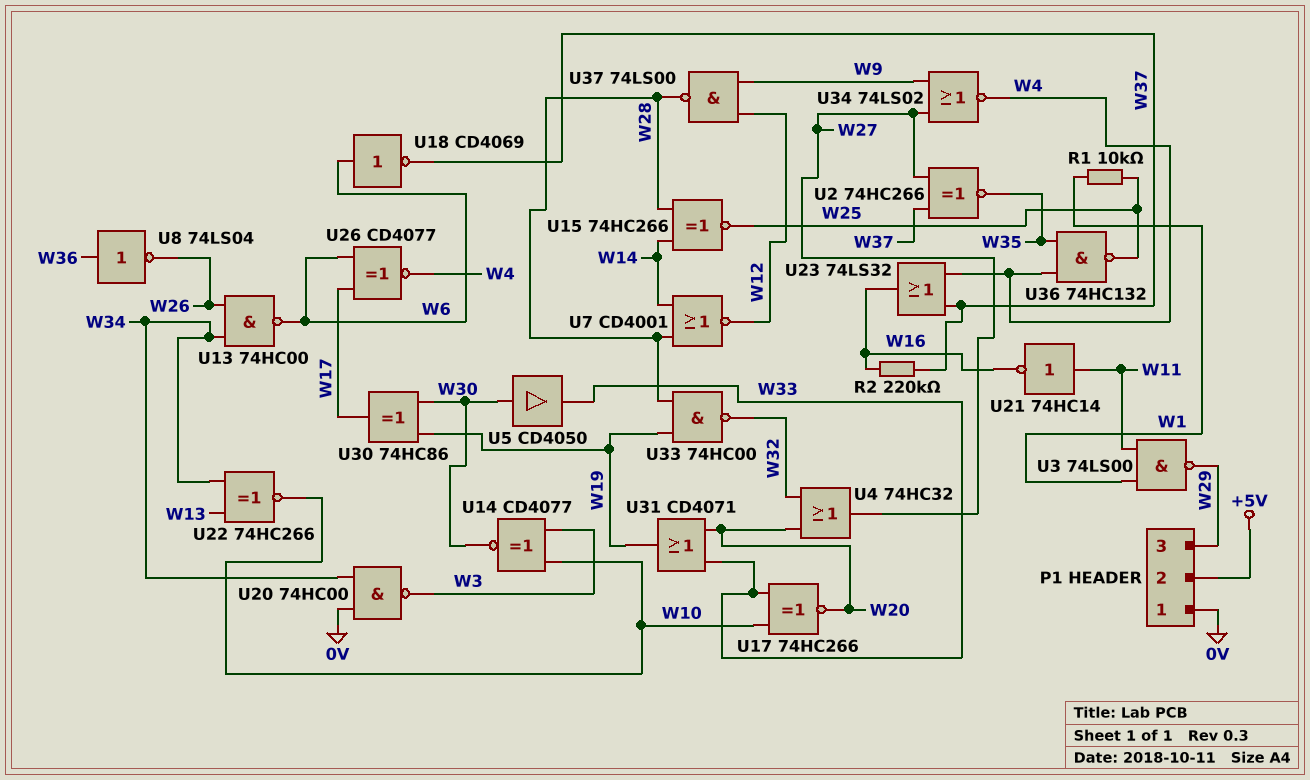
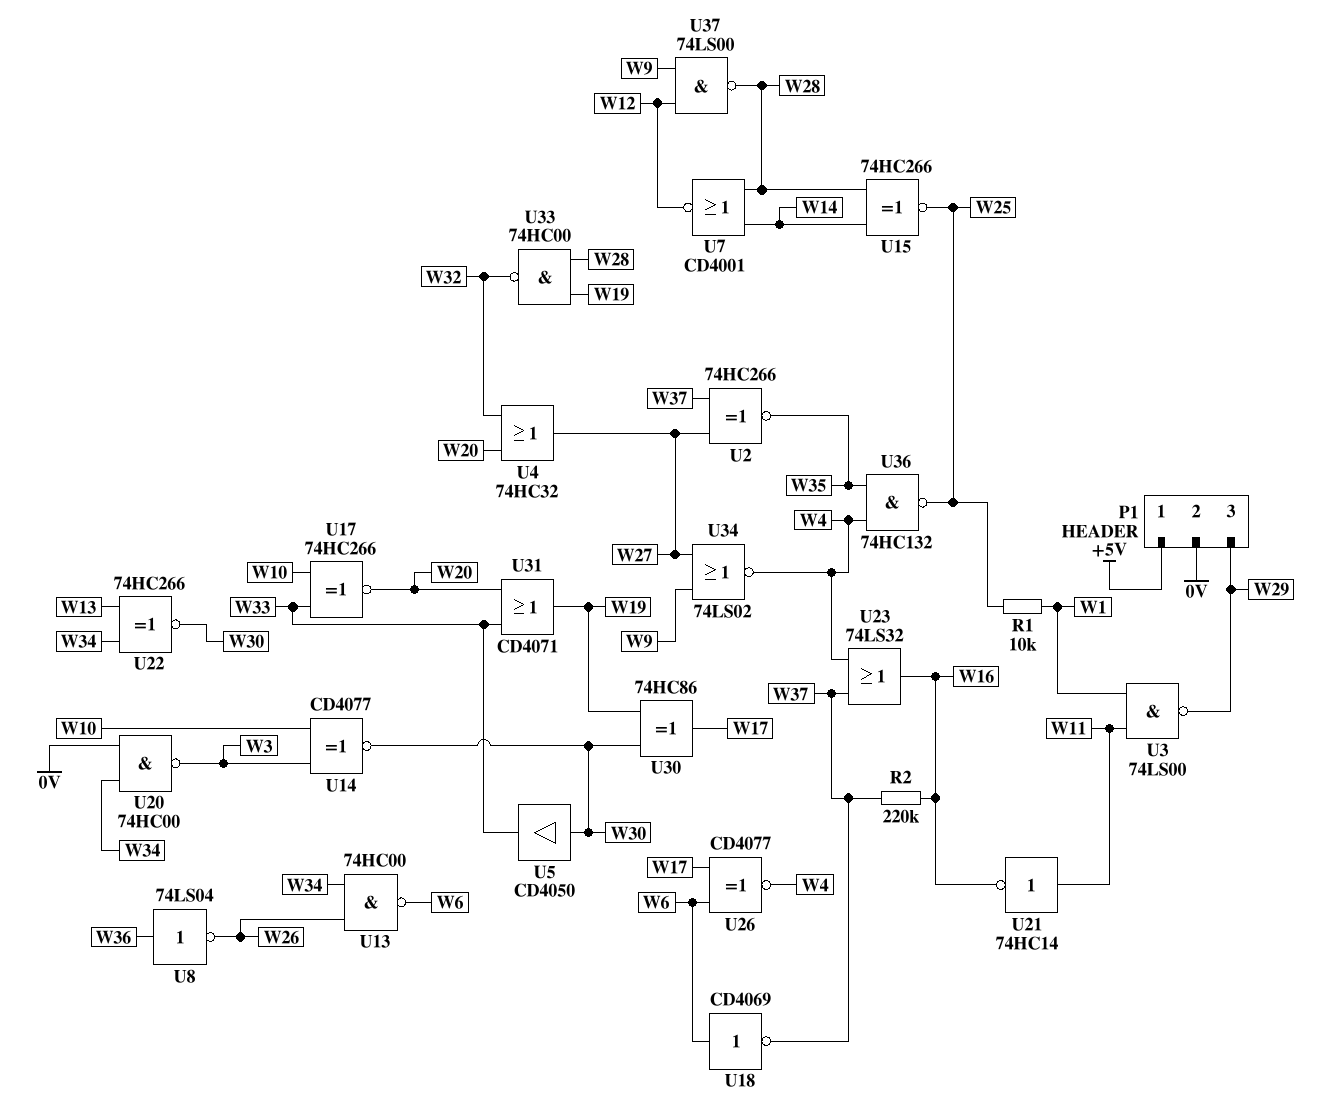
P1 pin 1: 0V -> +5V
P1 pin 2: +5V -> 0V
U22: XNOR 74HC266 (in W13, in W34, out W10) -> XNOR 74HC266 (in W13, in W34, out W30)

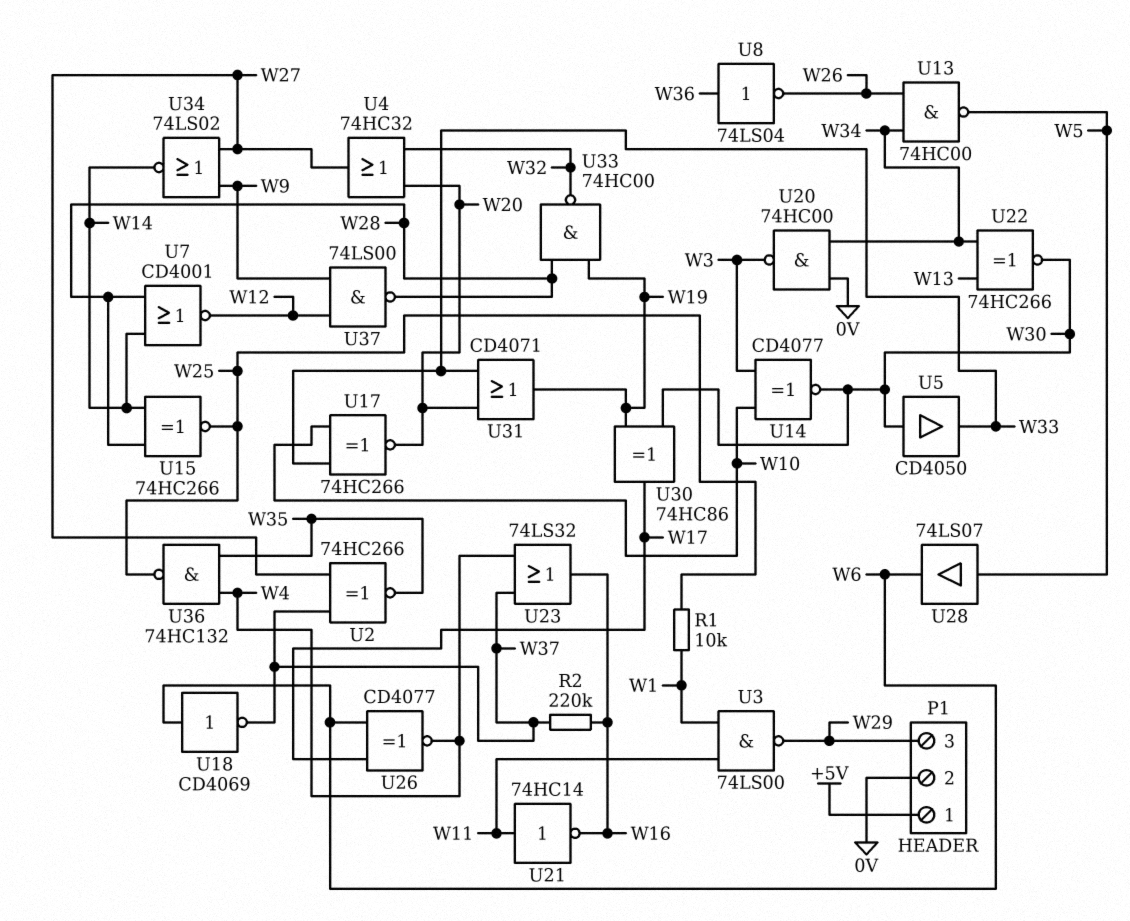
U13: NAND 74HC00 (in W26, in W34, out W6) -> NAND 74HC00 (in W26, in W34, out W5)
U28: none -> buffer 74LS07 (in W5, out W6)
U34: NOR 74LS02 (in W9, in W27, out W4) -> NOR 74LS02 (in W9, in W27, out W14)

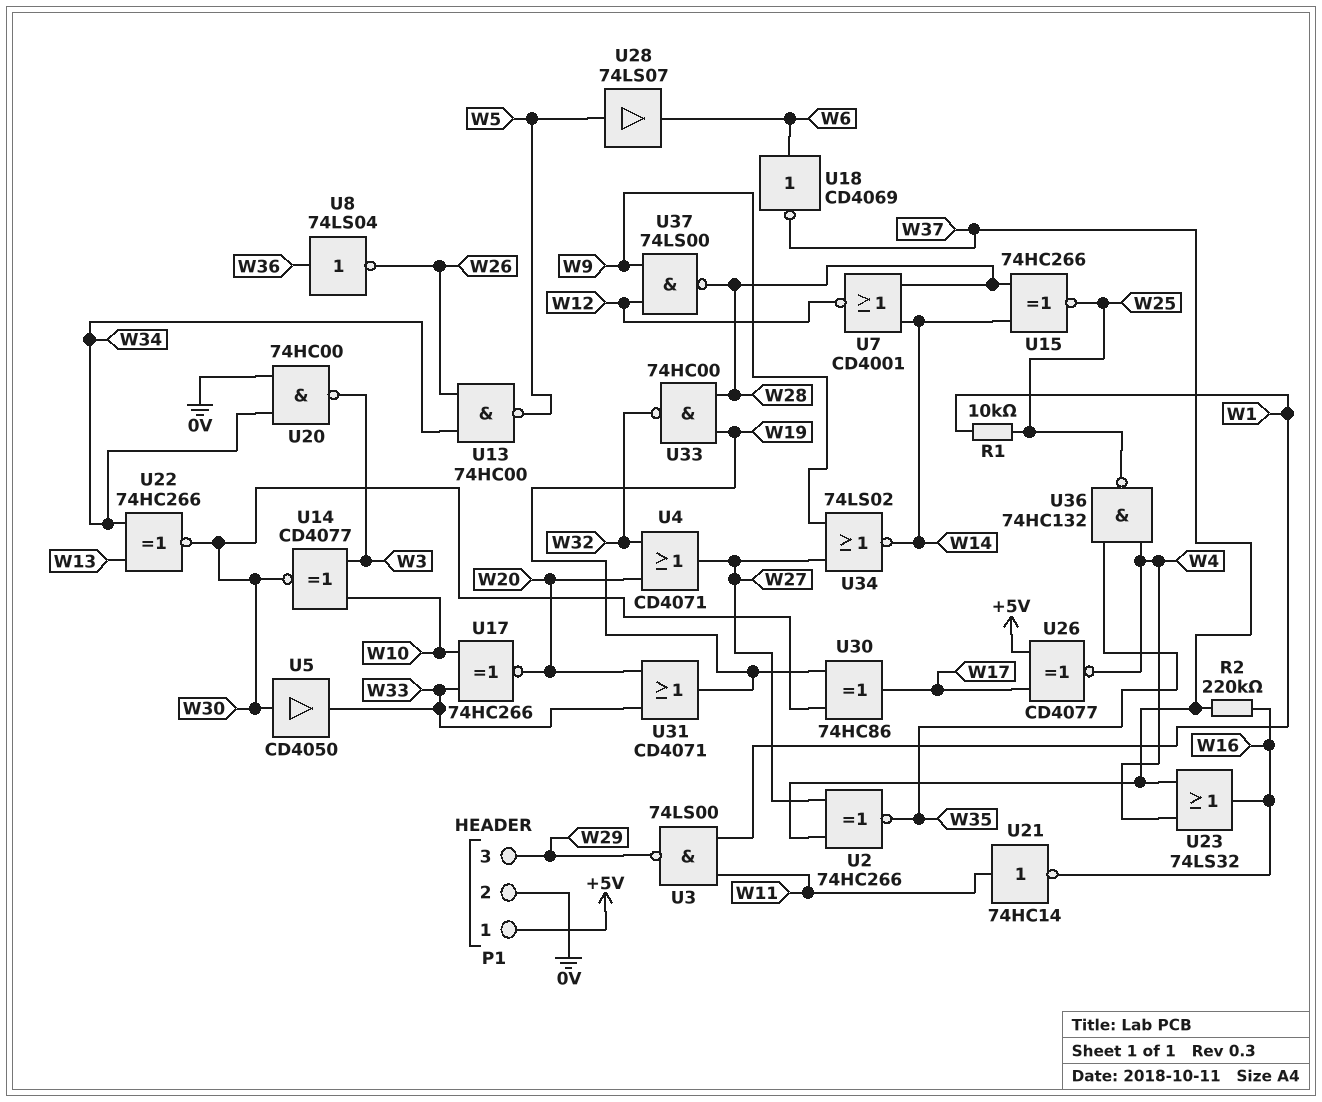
U4: OR 74HC32 (in W20, in W32, out W27) -> OR CD4071 (in W20, in W32, out W27)
U26: XNOR CD4077 (in W6, in W17, out W4) -> XNOR CD4077 (in +5V, in W17, out W4)

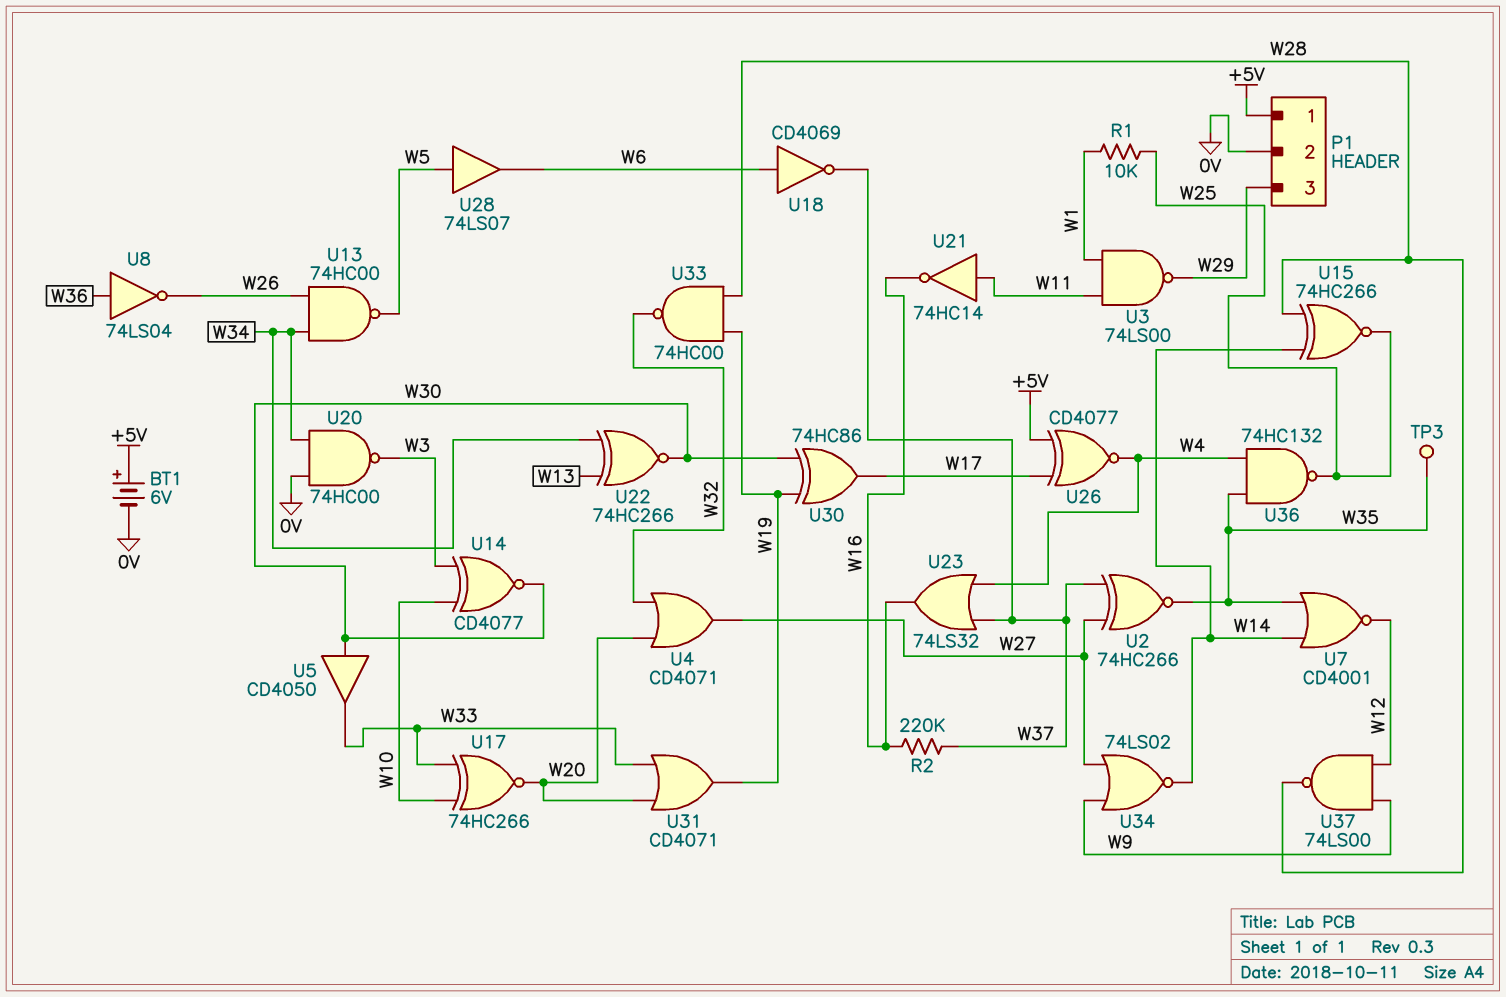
BT1: none -> 6V (plus +5V, minus 0V)
TP3: none -> test point (W35)
U7: NOR CD4001 (in W14, in W28, out W12) -> NOR CD4001 (in W14, in W35, out W12)

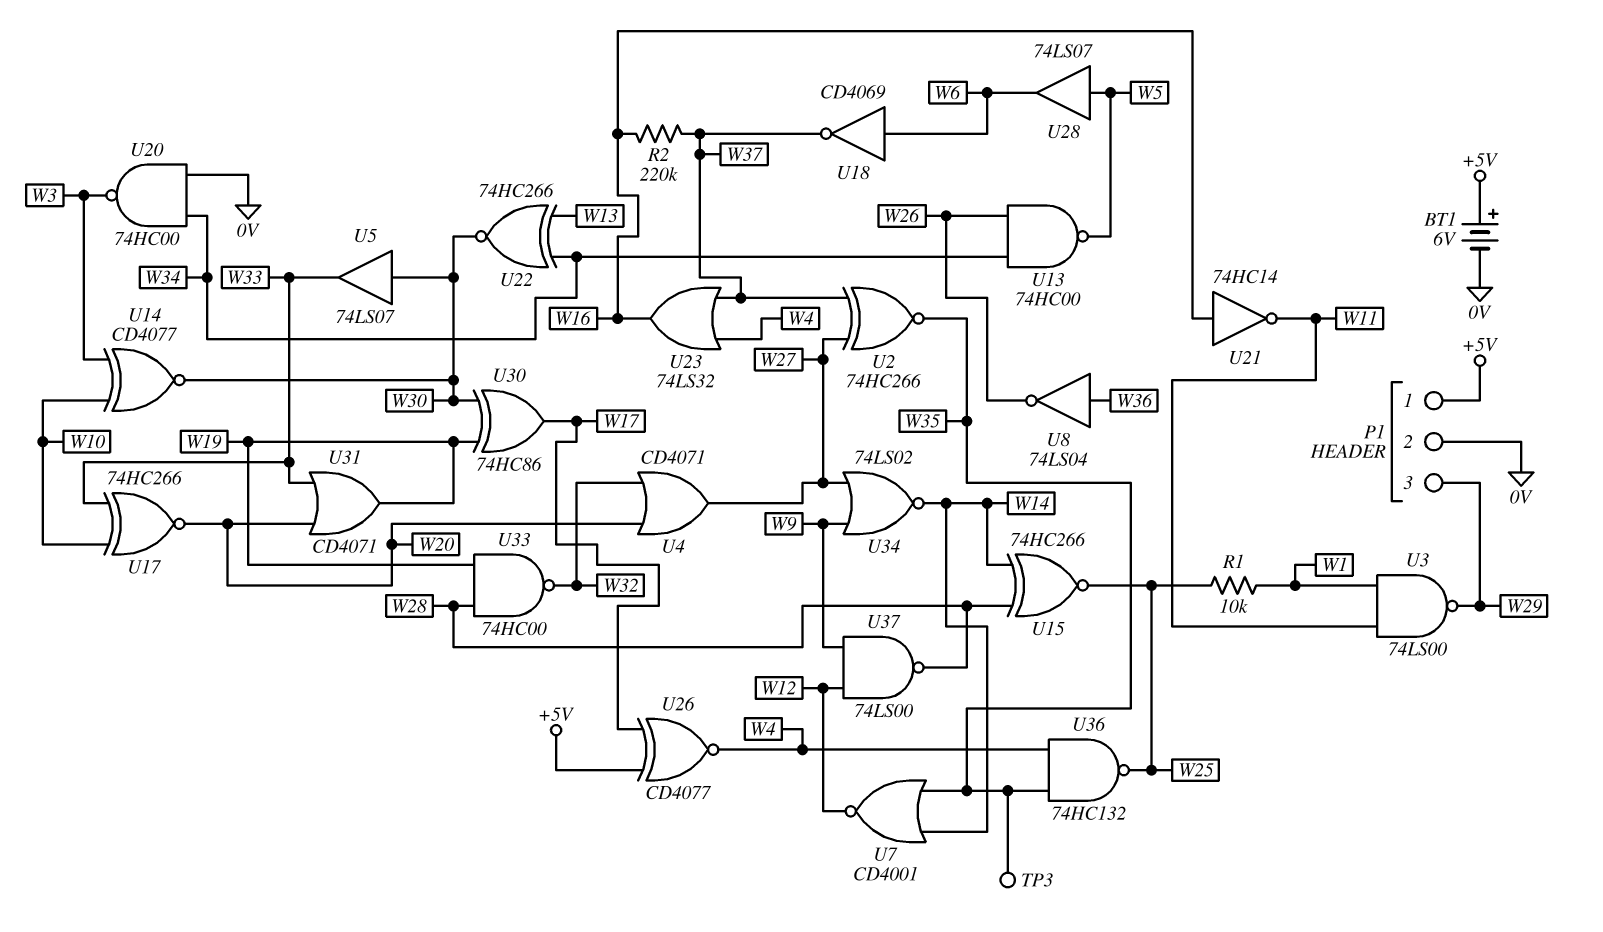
U5: buffer CD4050 (in W30, out W33) -> buffer 74LS07 (in W30, out W33)
U21: NOT 74HC14 (in W11, out W16) -> NOT 74HC14 (in W16, out W11)

